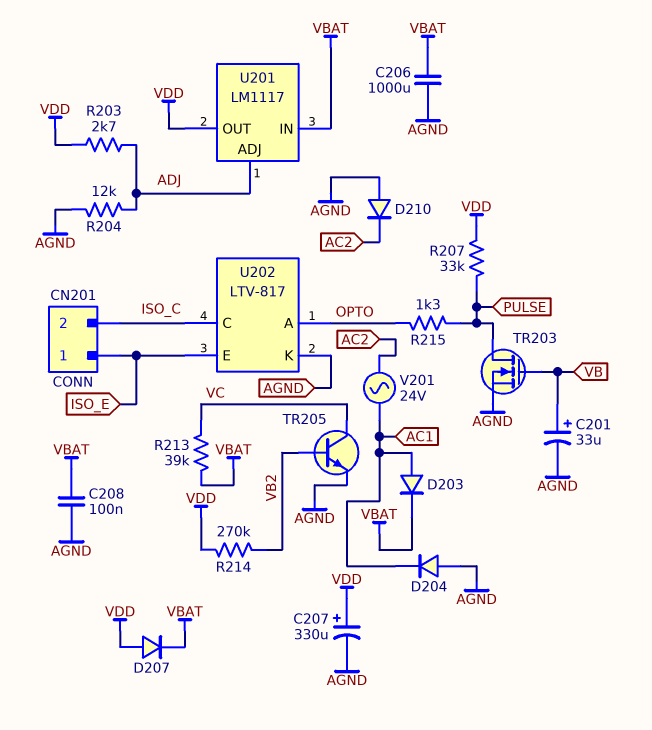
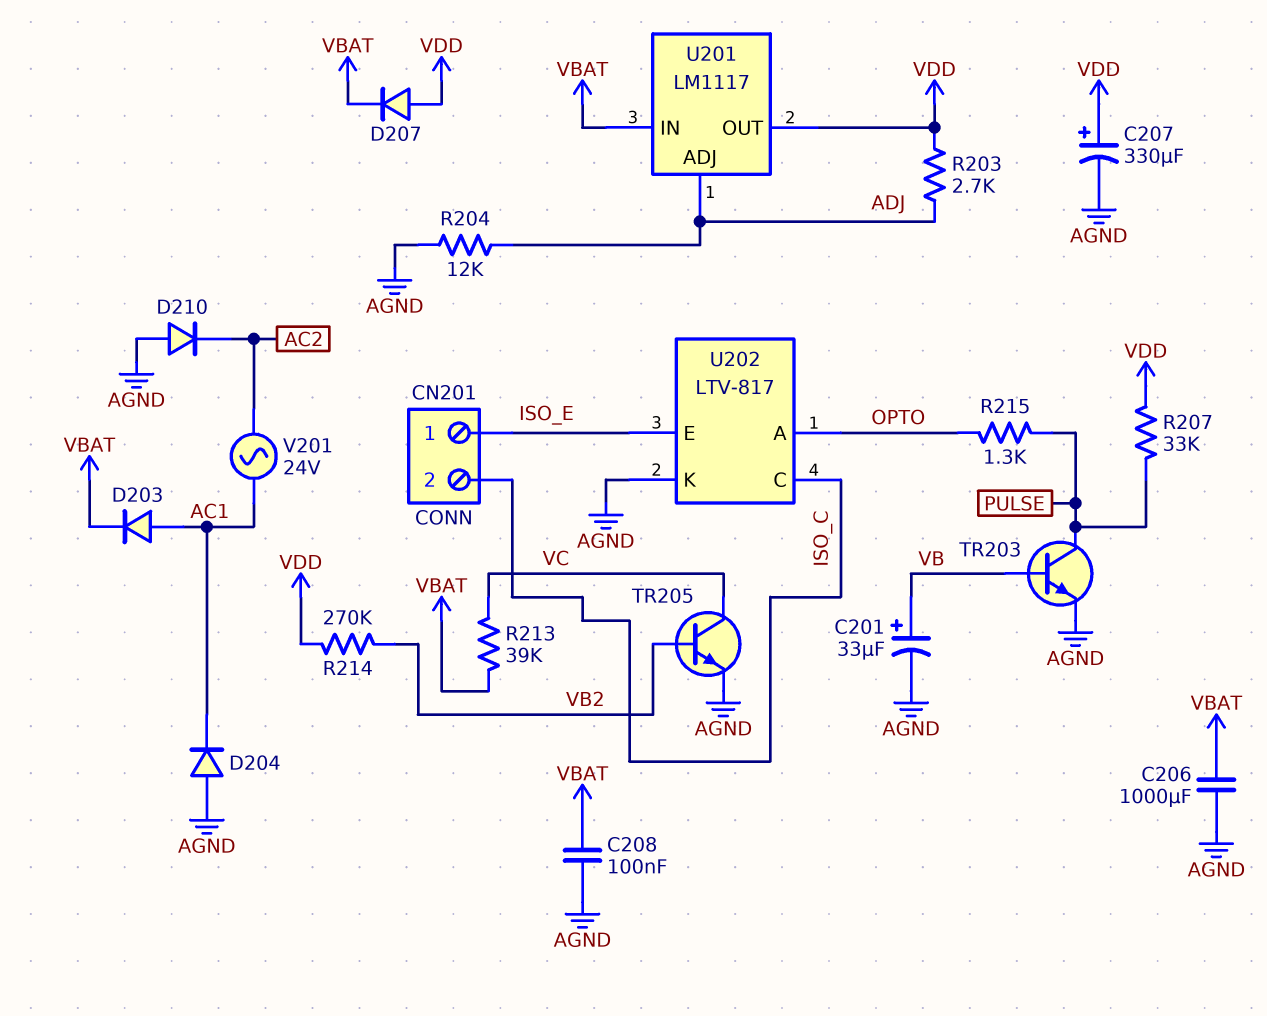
TR203: NMOS (G VB, D PULSE, S AGND) -> NPN (B VB, C PULSE, E AGND)

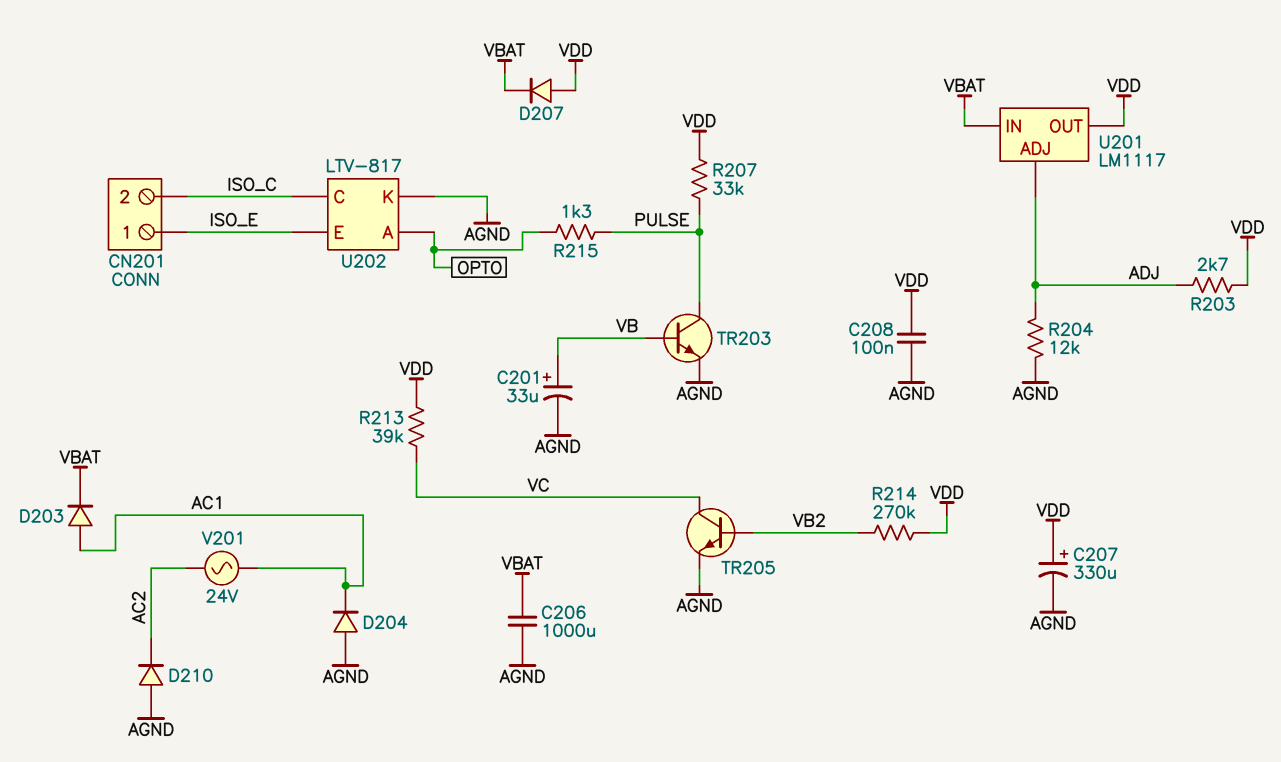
C208: 100nF (AGND, VBAT) -> 100nF (AGND, VDD)
R213: 39k (VBAT, VC) -> 39k (VC, VDD)

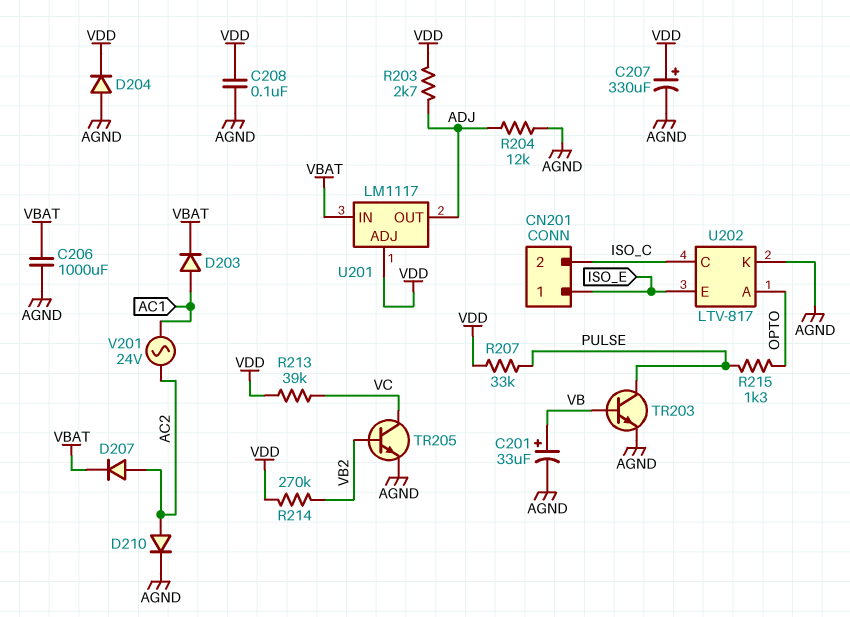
D204: diode (A AGND, K AC1) -> diode (A AGND, K VDD)
D207: diode (A VDD, K VBAT) -> diode (A AC2, K VBAT)
D210: diode (A AGND, K AC2) -> diode (A AC2, K AGND)
U201 pin ADJ: ADJ -> VDD
U201 pin OUT: VDD -> ADJ

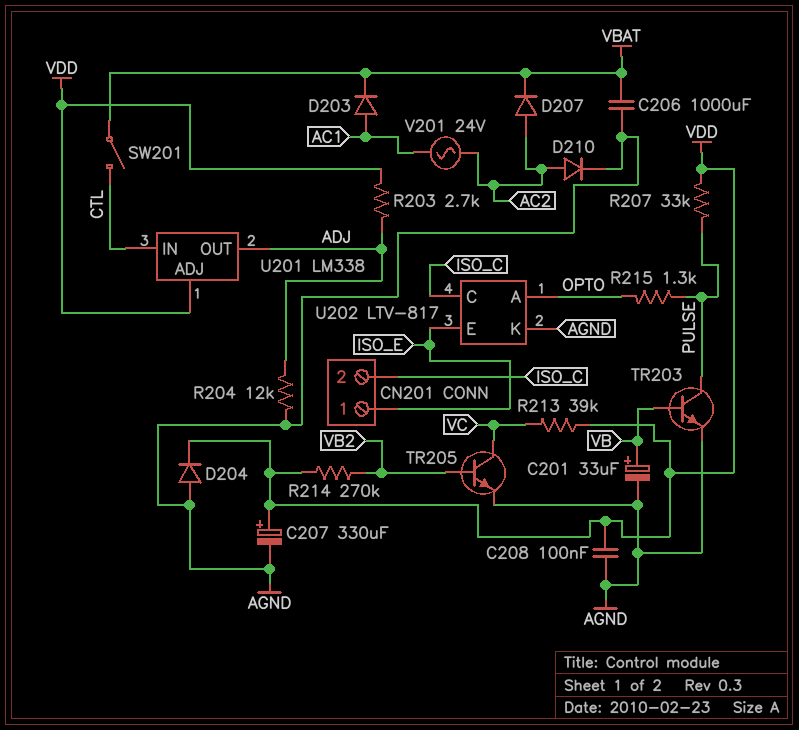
SW201: none -> switch (CTL, VBAT)
U201: LM1117 -> LM338
U201 pin IN: VBAT -> CTL

